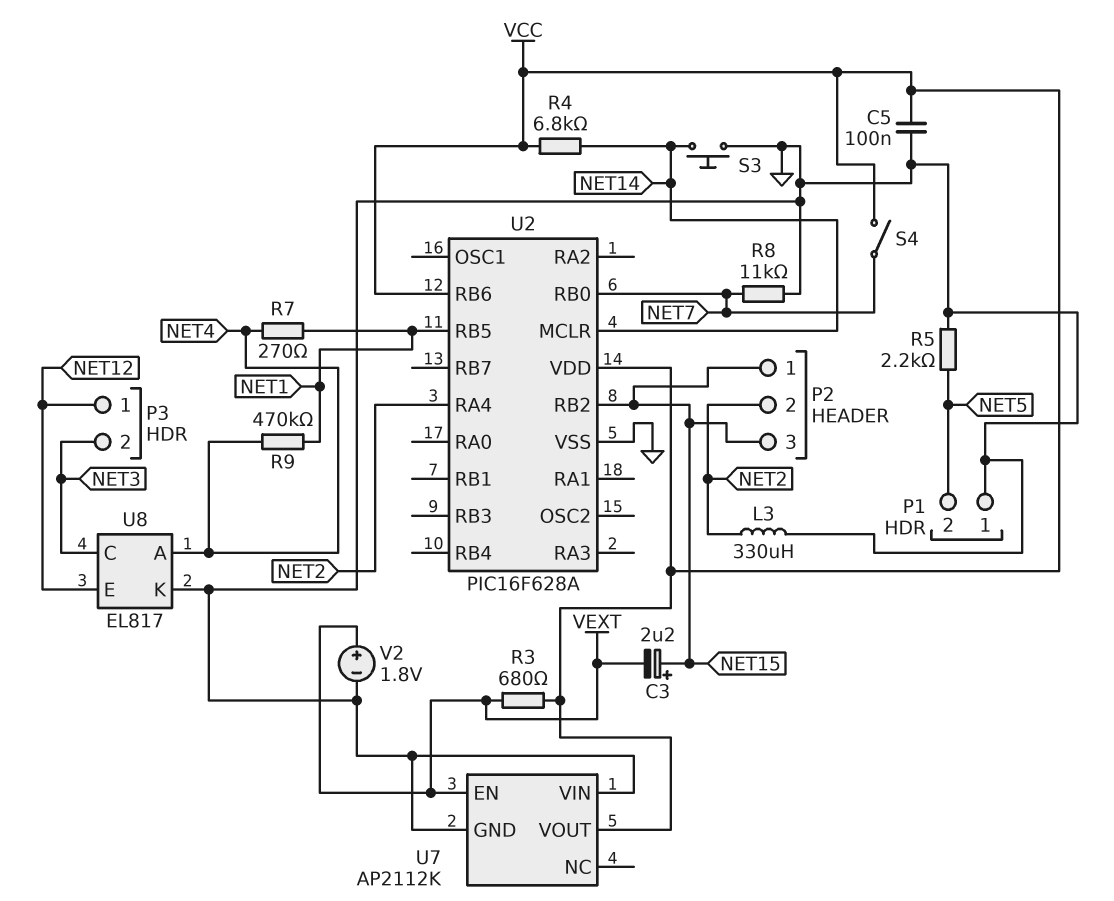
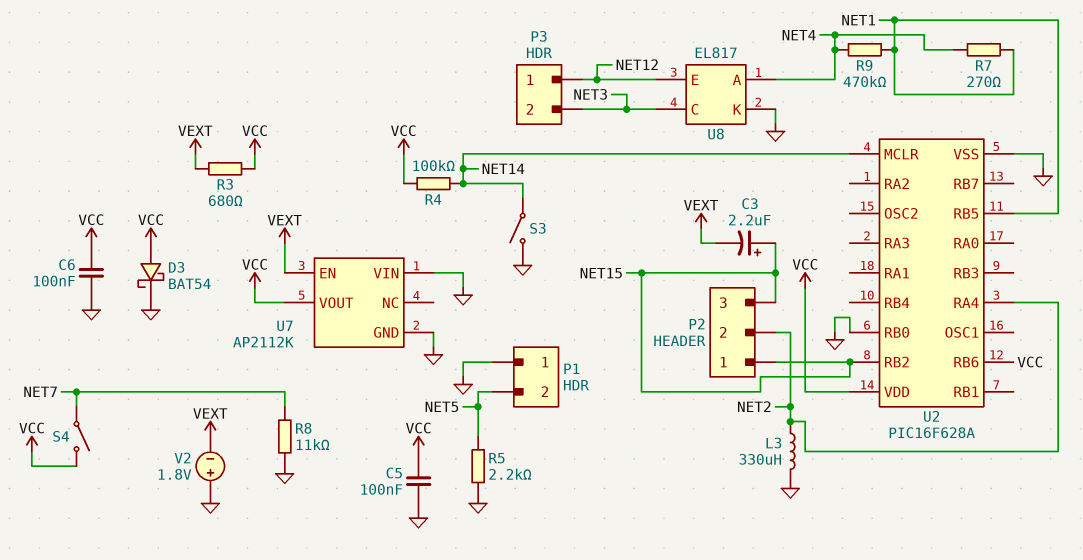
C6: none -> 100nF (GND, VCC)
D3: none -> schottky BAT54 (A VCC, K GND)
R4: 6.8k (NET14, VCC) -> 100k (NET14, VCC)
S3: button (GND, NET14) -> switch (GND, NET14)
U2 pin RB0: NET7 -> GND
V2: 1.8V (plus VEXT, minus GND) -> 1.8V (plus GND, minus VEXT)

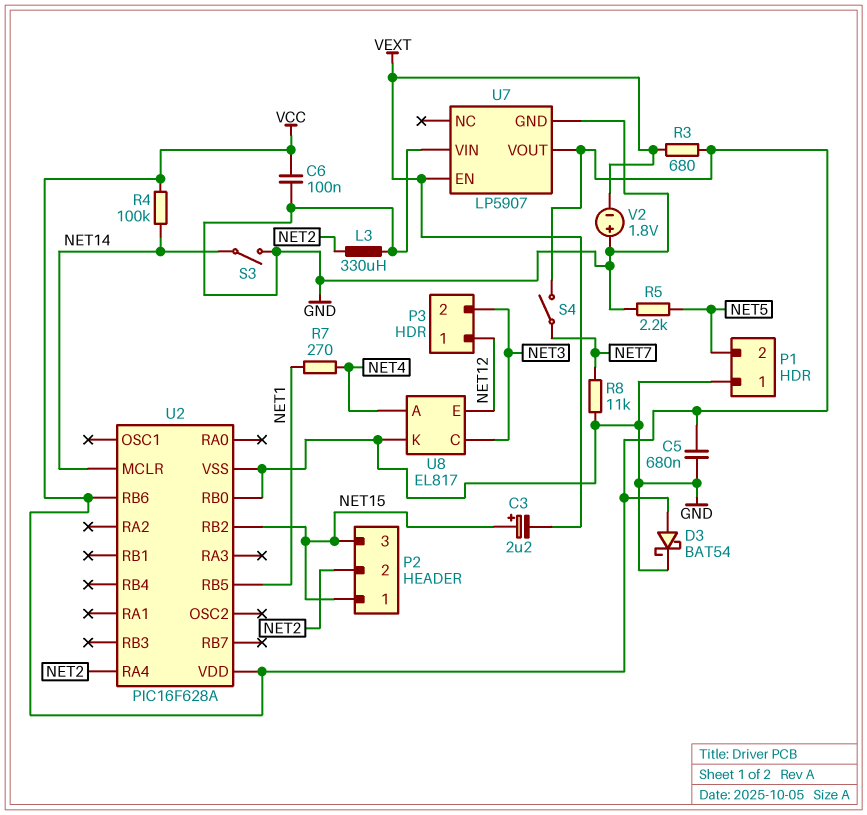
C5: 100nF (GND, VCC) -> 680nF (GND, VCC)
R9: 470k (NET1, NET4) -> none
U7: AP2112K -> LP5907

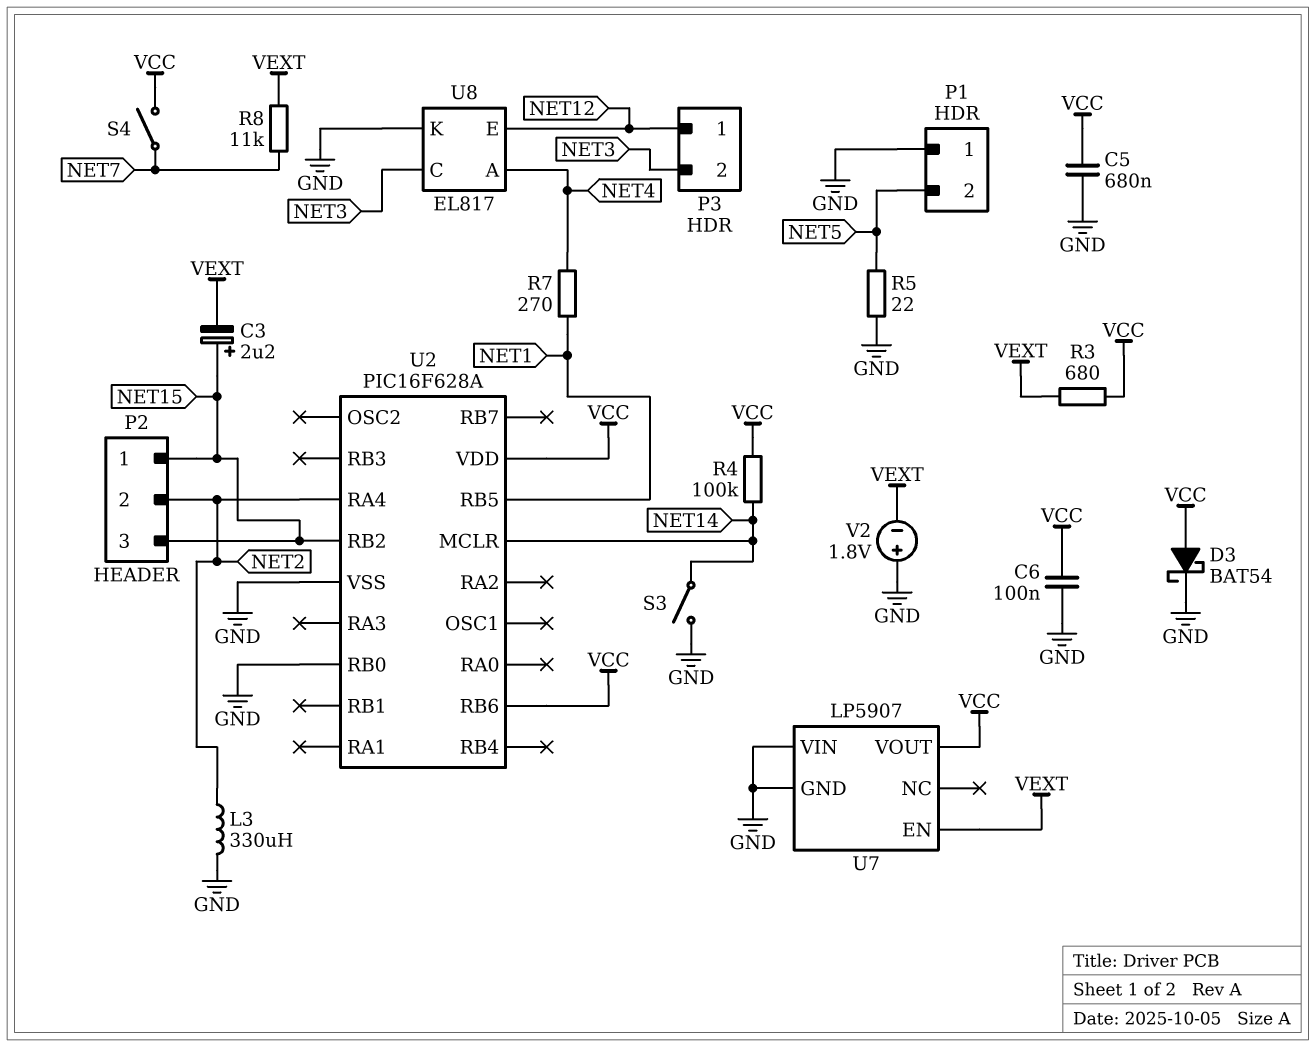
R5: 2.2k (GND, NET5) -> 22 (GND, NET5)
R8: 11k (GND, NET7) -> 11k (NET7, VEXT)

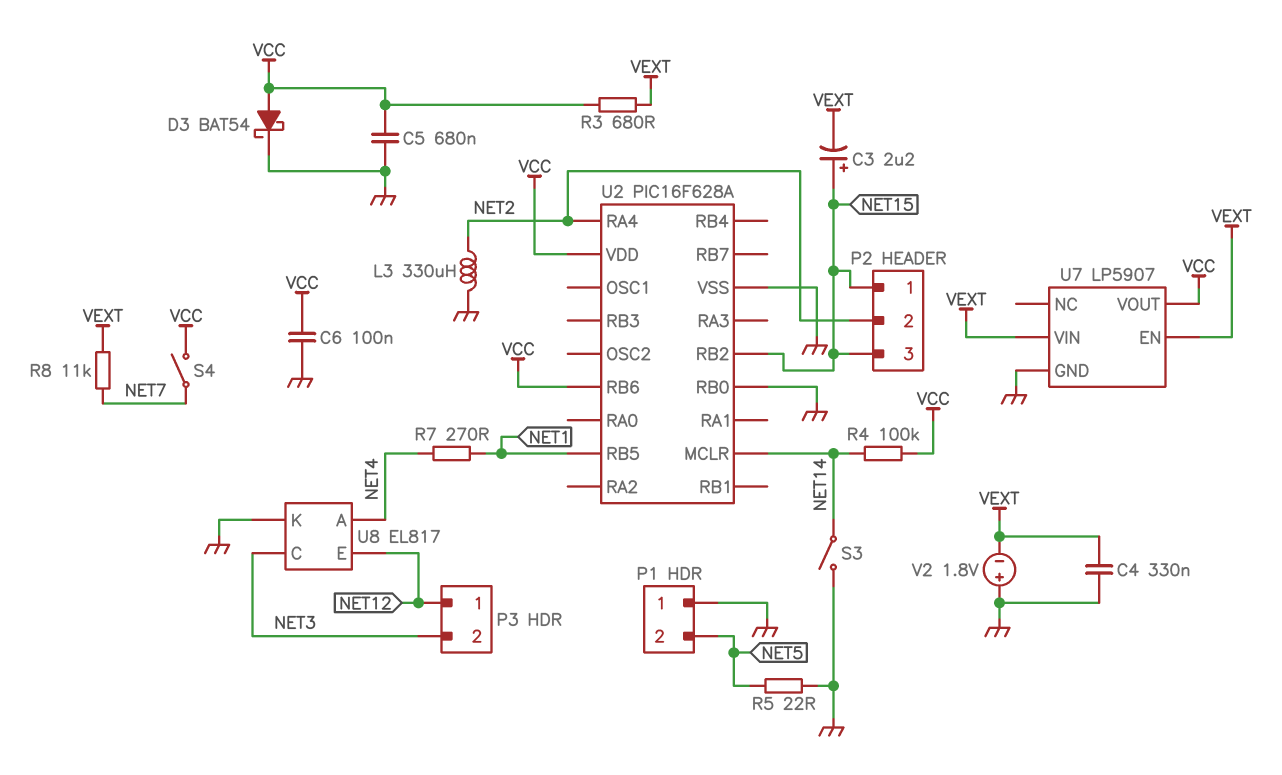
C4: none -> 330nF (GND, VEXT)
U7 pin VIN: GND -> VEXT

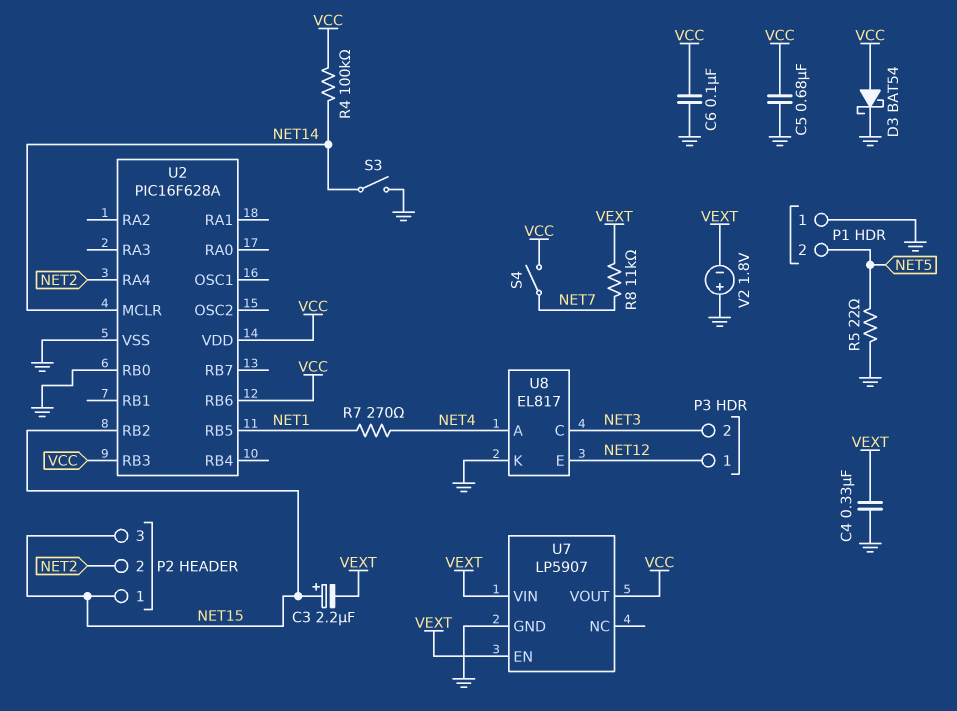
L3: 330uH (GND, NET2) -> none
R3: 680 (VCC, VEXT) -> none
U2 pin RB3: none -> VCC

